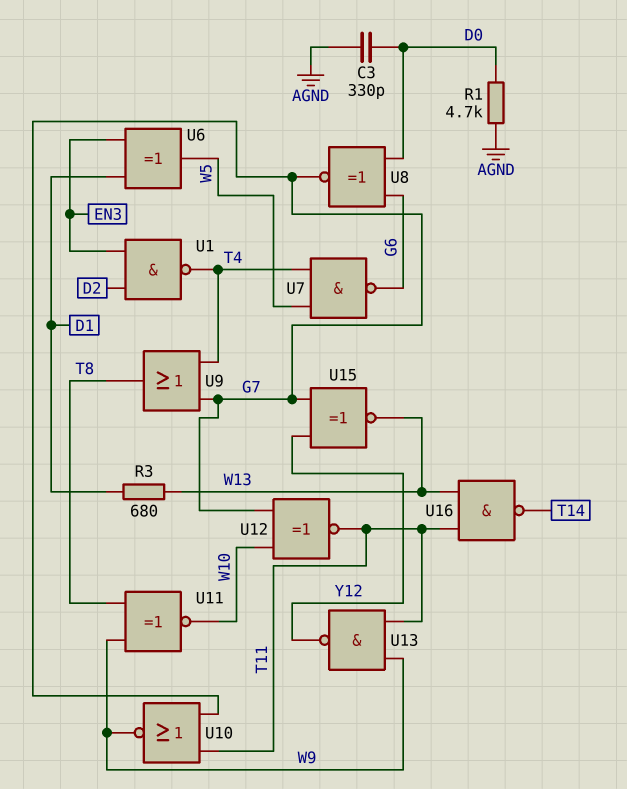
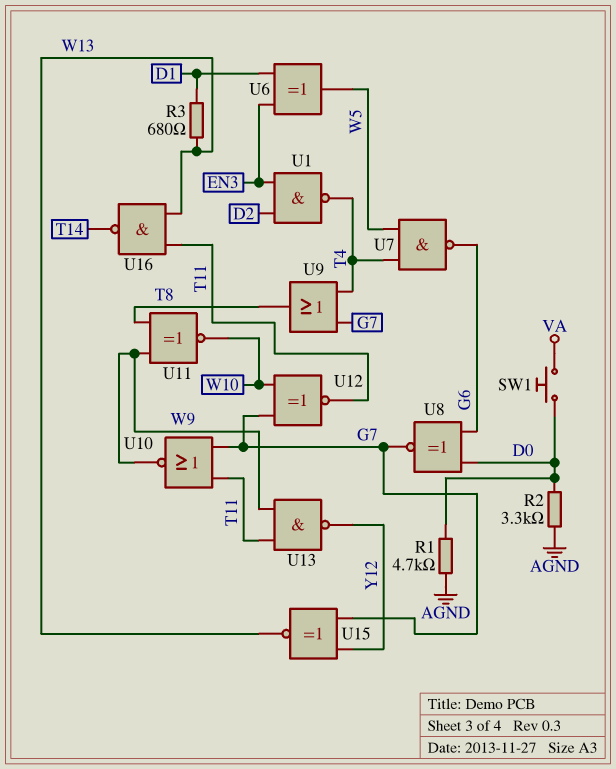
C3: 330pF (AGND, D0) -> none
R2: none -> 3.3k (AGND, D0)
SW1: none -> button (D0, VA)

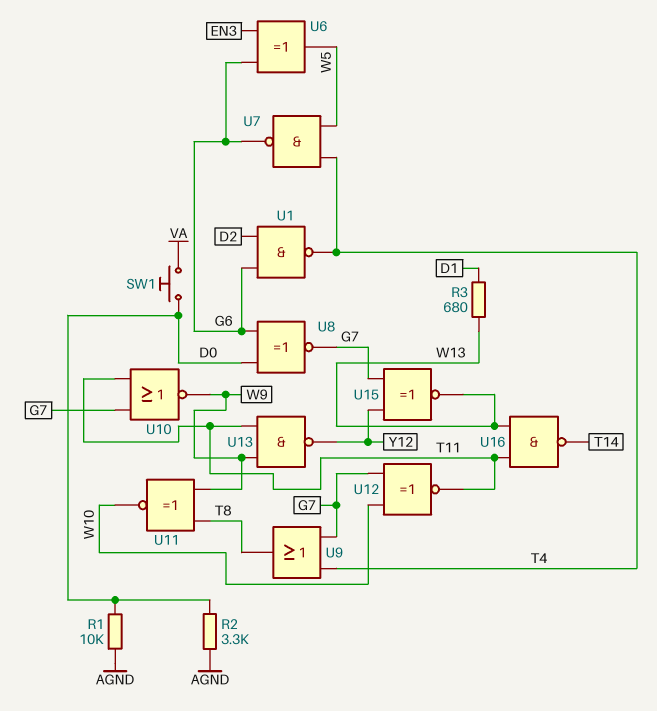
R1: 4.7k (AGND, D0) -> 10k (AGND, D0)
U1: NAND (in D2, in EN3, out T4) -> NAND (in D2, in G6, out T4)
U6: XOR (in D1, in EN3, out W5) -> XOR (in EN3, in G6, out W5)

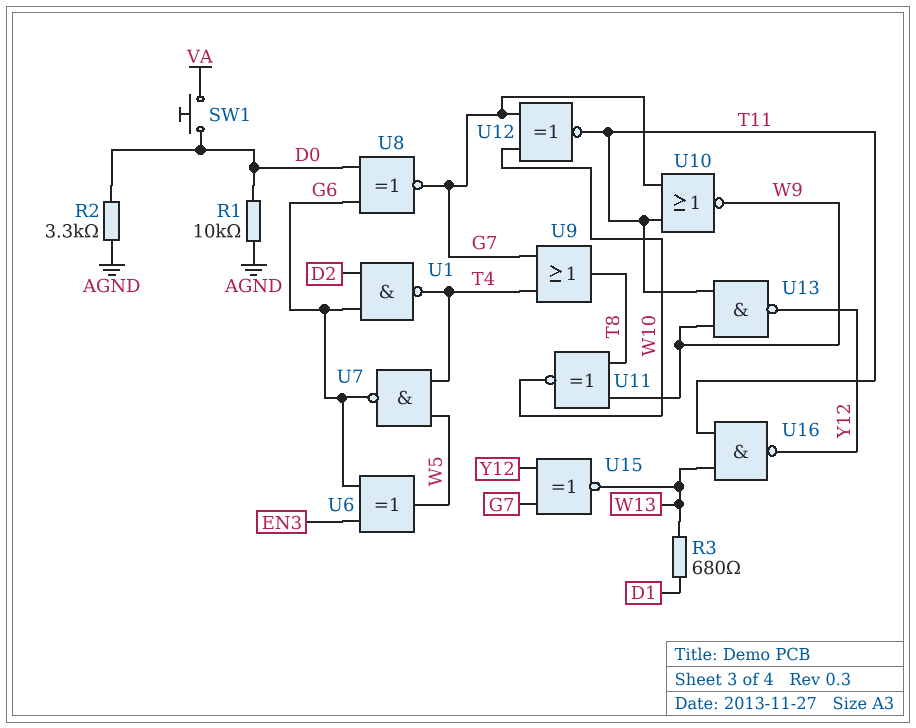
U16: NAND (in T11, in W13, out T14) -> NAND (in T11, in W13, out Y12)

